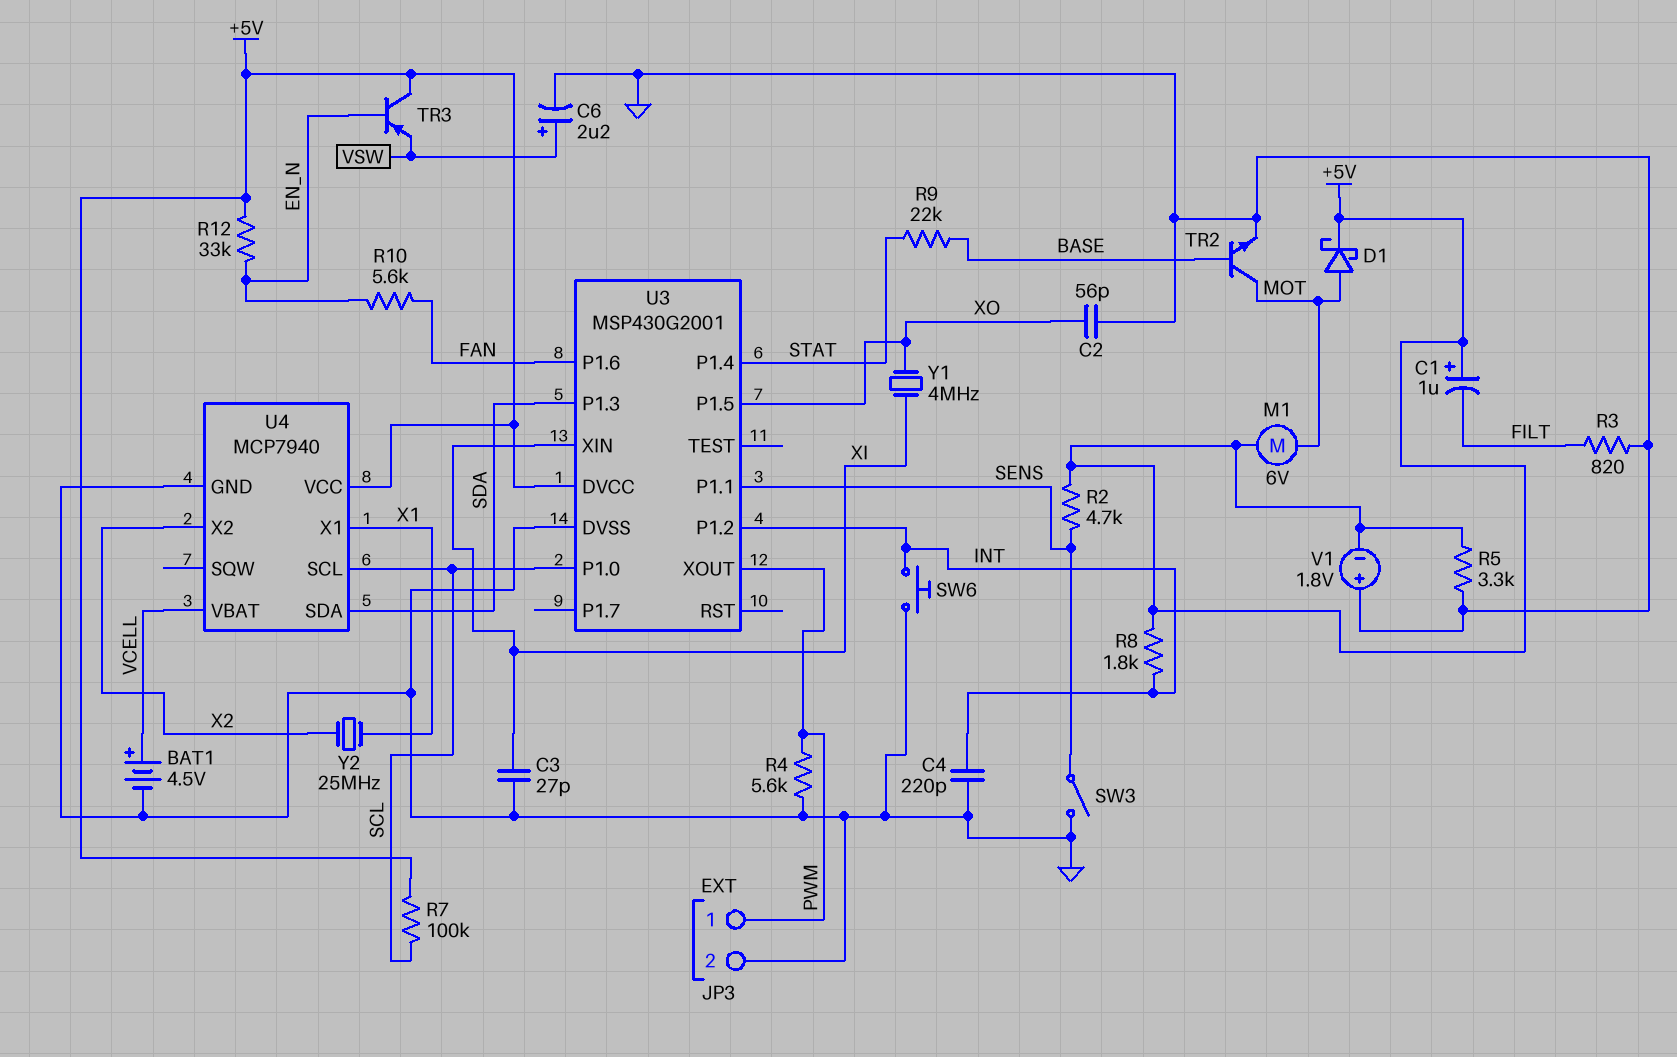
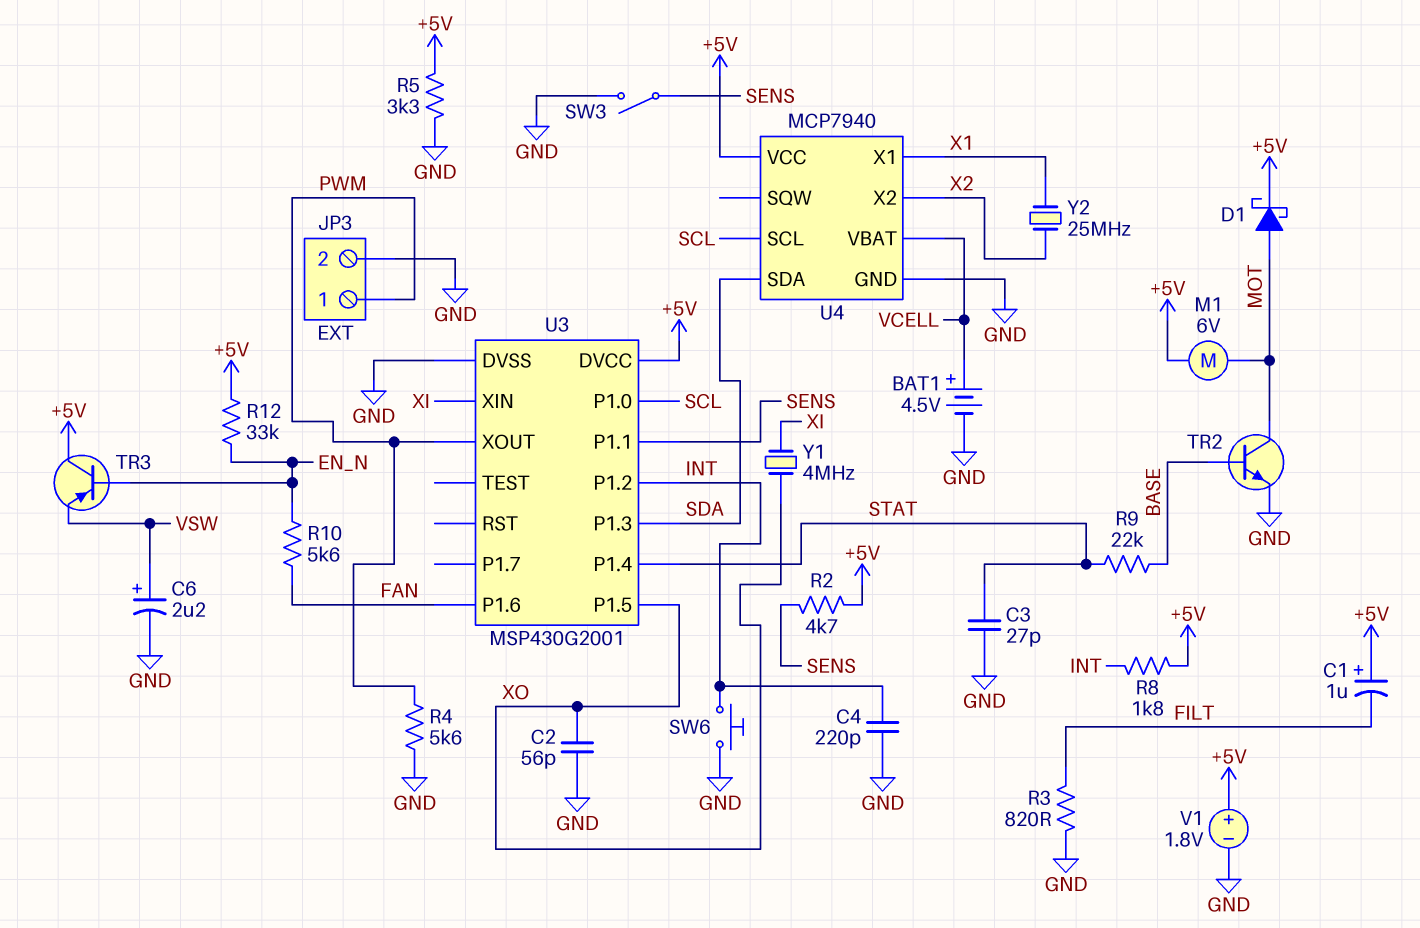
C3: 27pF (GND, XI) -> 27pF (GND, STAT)
R7: 100k (+5V, SCL) -> none
V1: 1.8V (plus GND, minus +5V) -> 1.8V (plus +5V, minus GND)

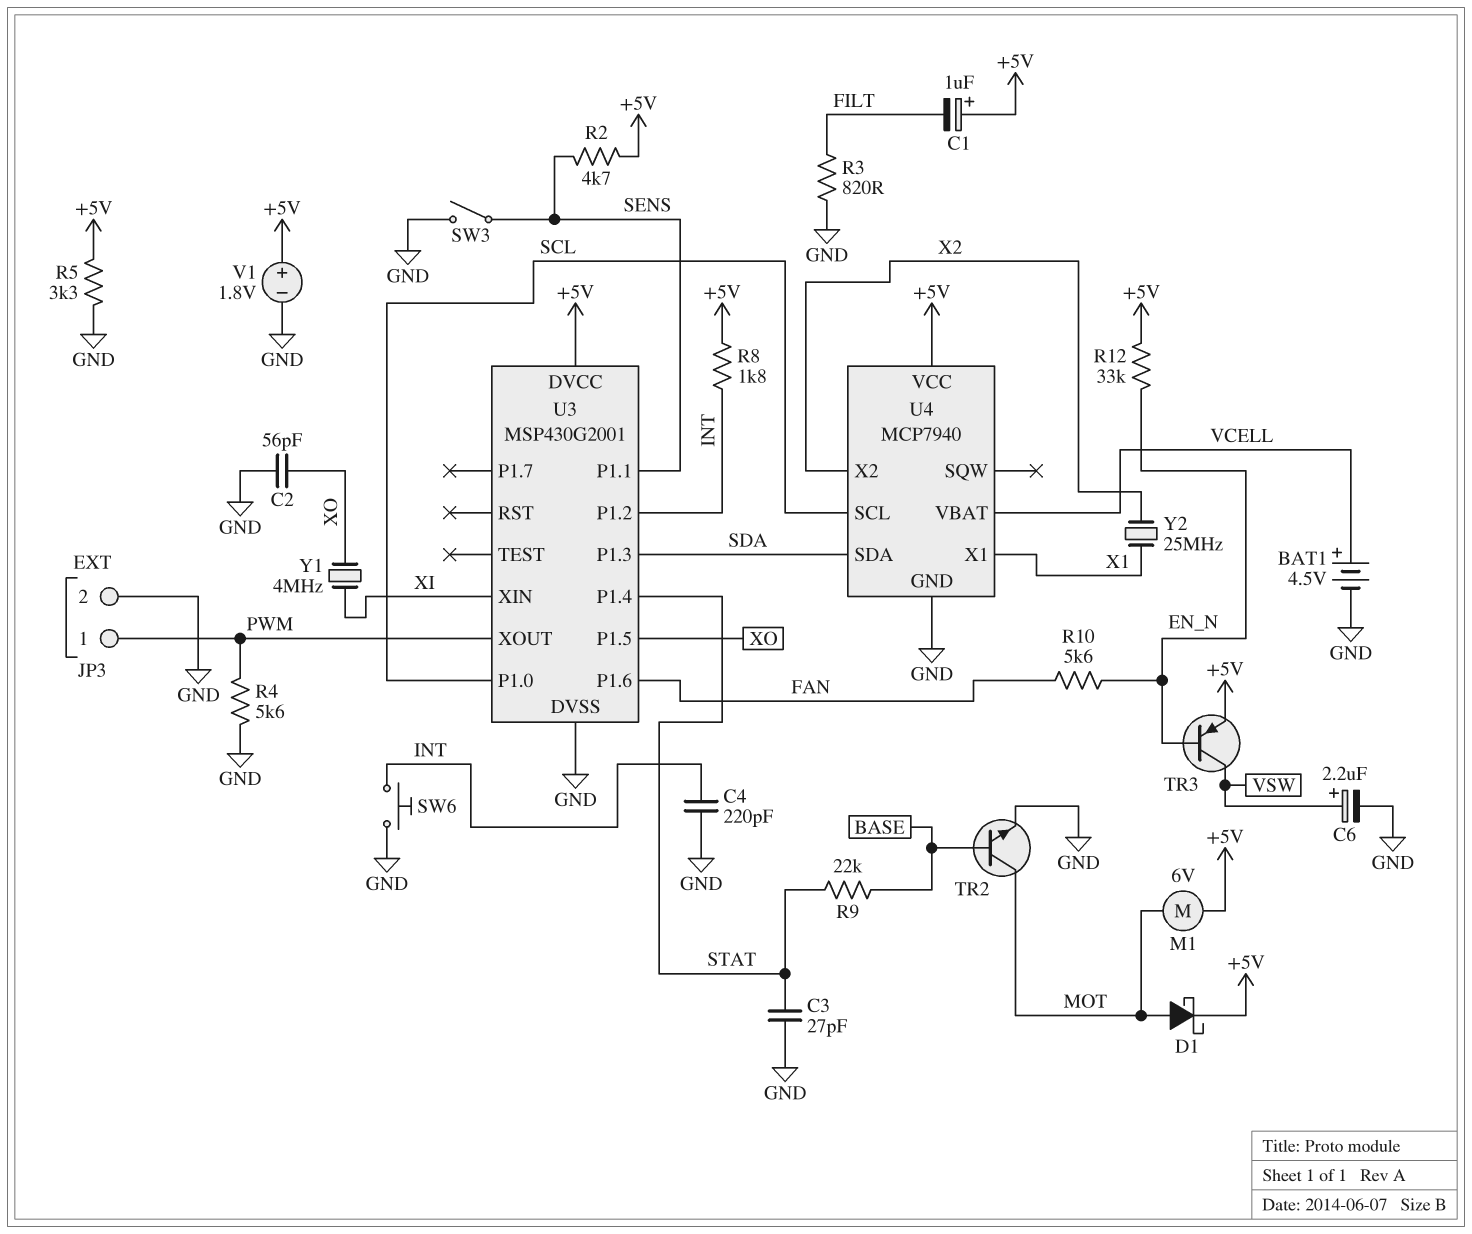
TR3: PNP (B EN_N, C +5V, E VSW) -> PNP (B EN_N, C VSW, E +5V)

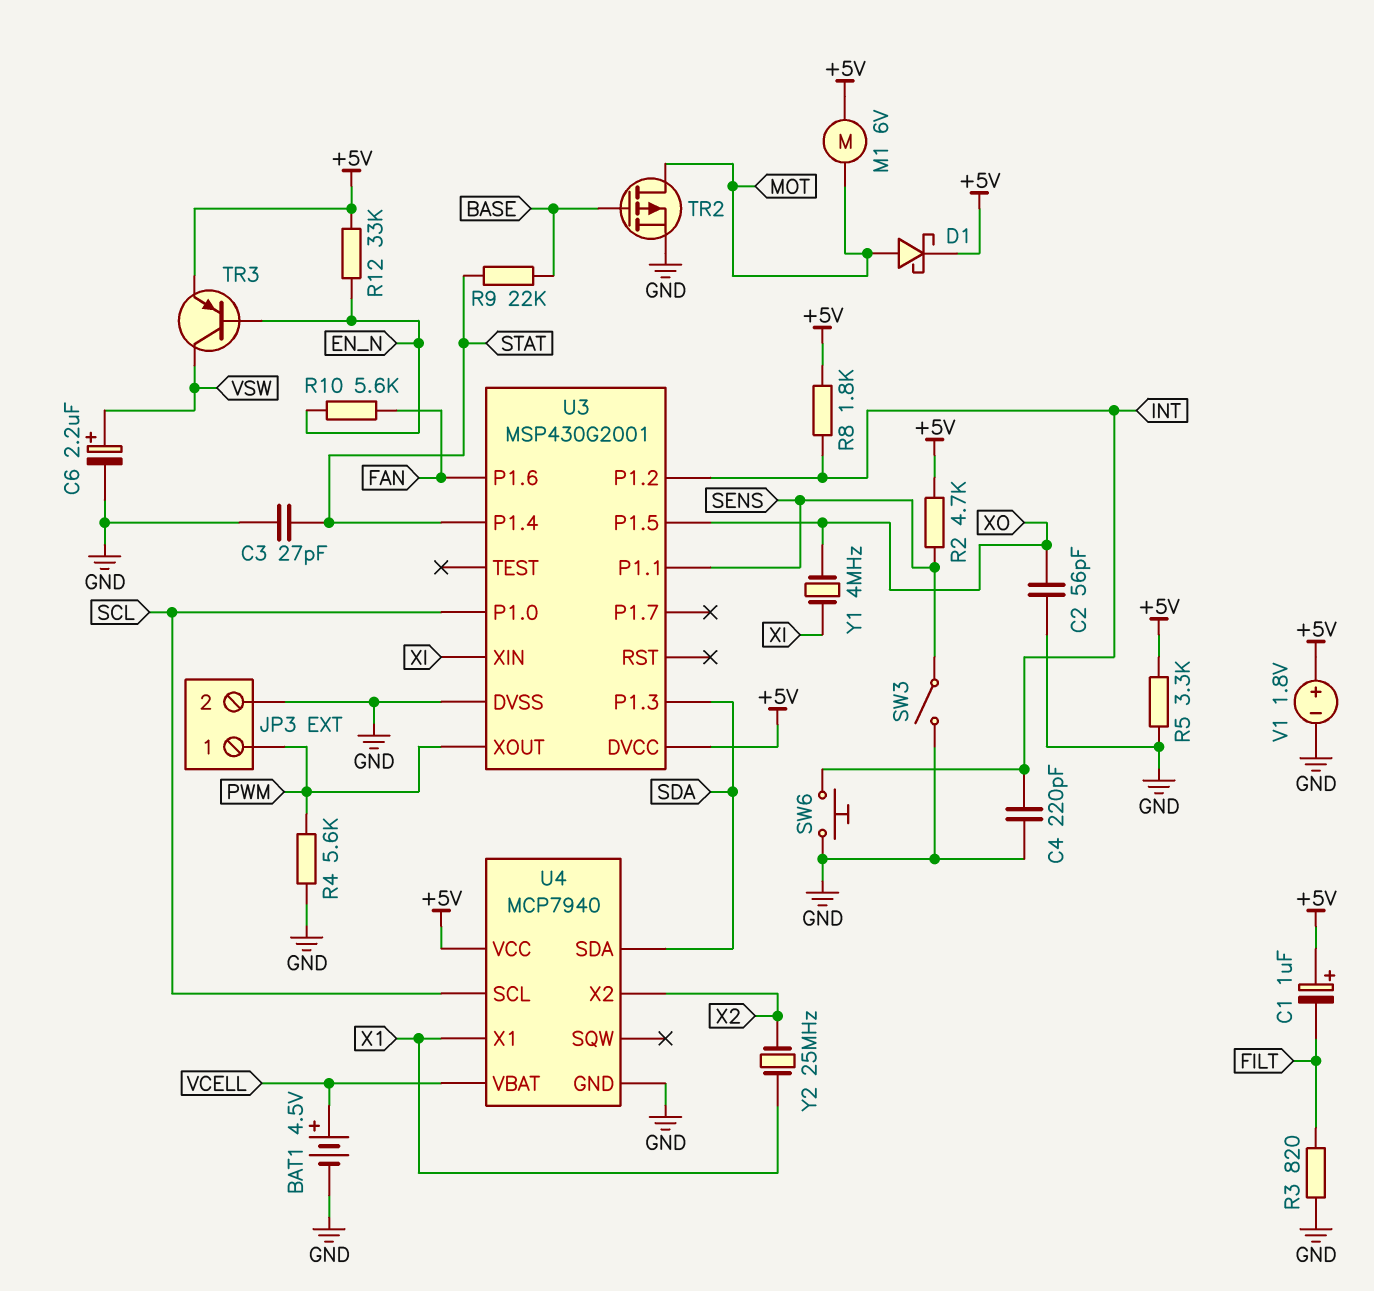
TR2: NPN (B BASE, C MOT, E GND) -> PMOS (G BASE, D MOT, S GND)

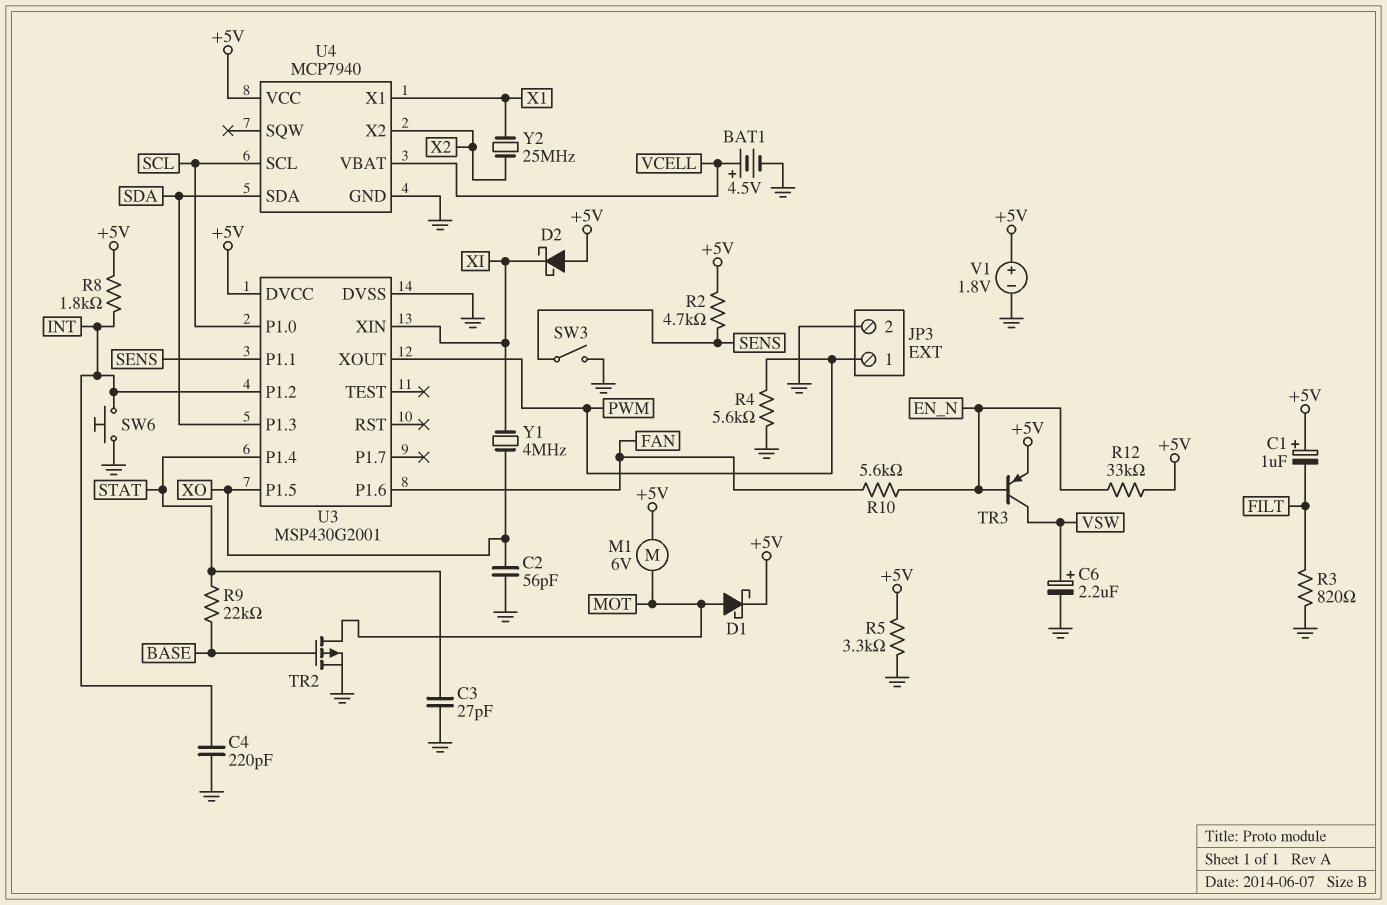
D2: none -> schottky (A +5V, K XI)

